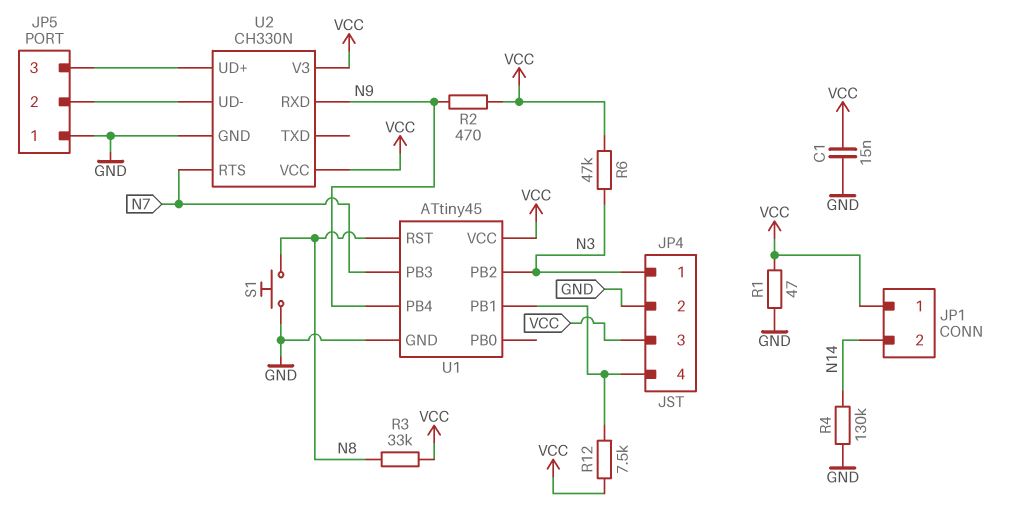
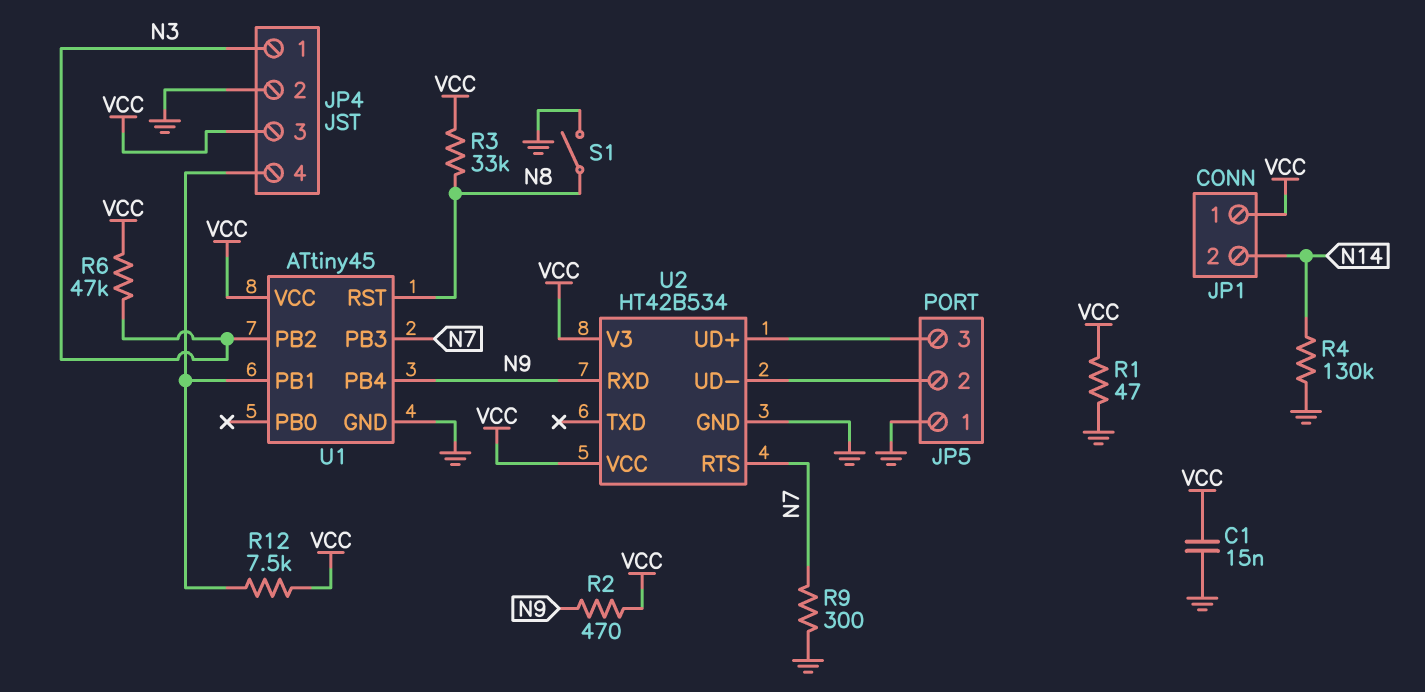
R9: none -> 300 (GND, N7)
S1: button (GND, N8) -> switch (GND, N8)
U2: CH330N -> HT42B534

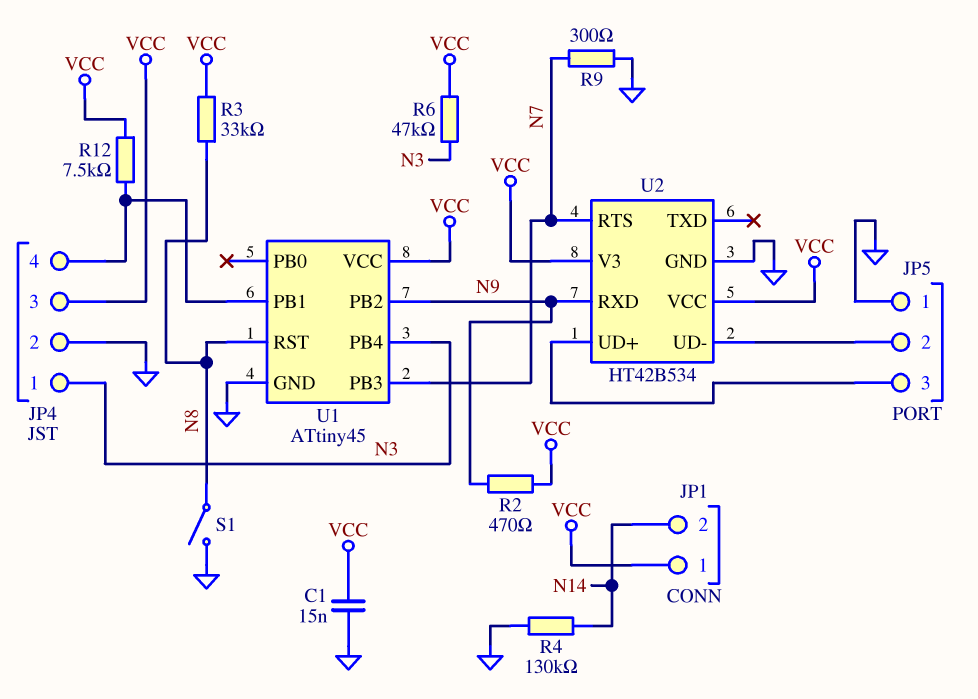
R1: 47 (GND, VCC) -> none
U1 pin PB2: N3 -> N9
U1 pin PB4: N9 -> N3

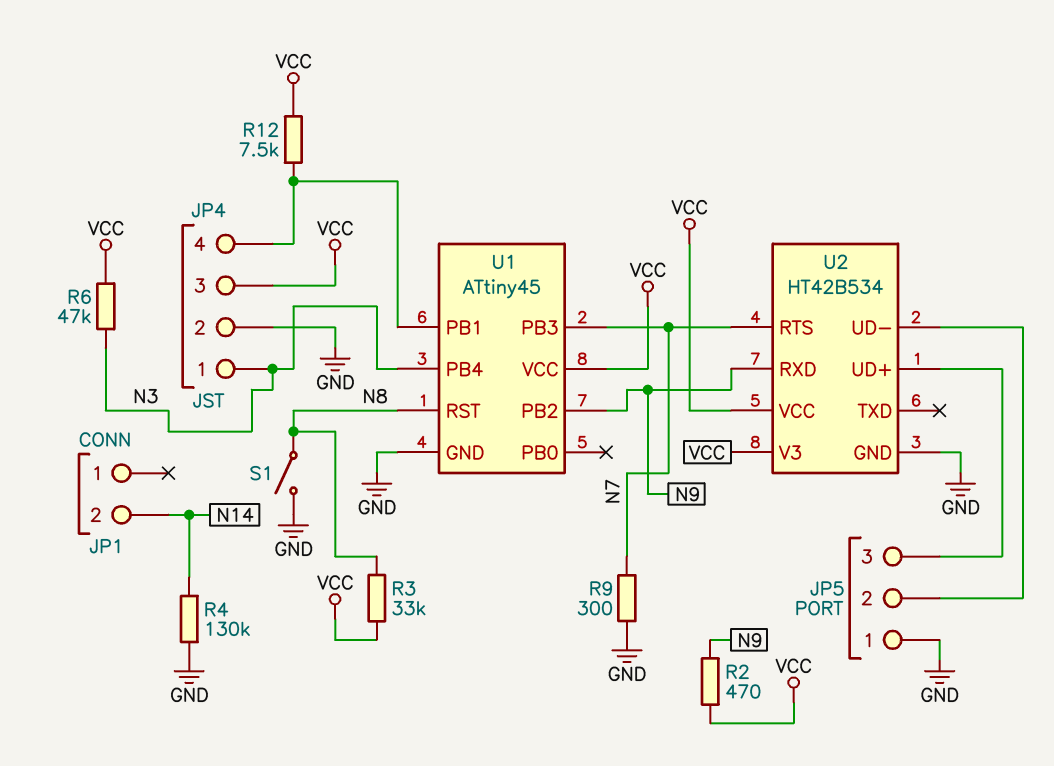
C1: 15nF (GND, VCC) -> none
JP1 pin 1: VCC -> none

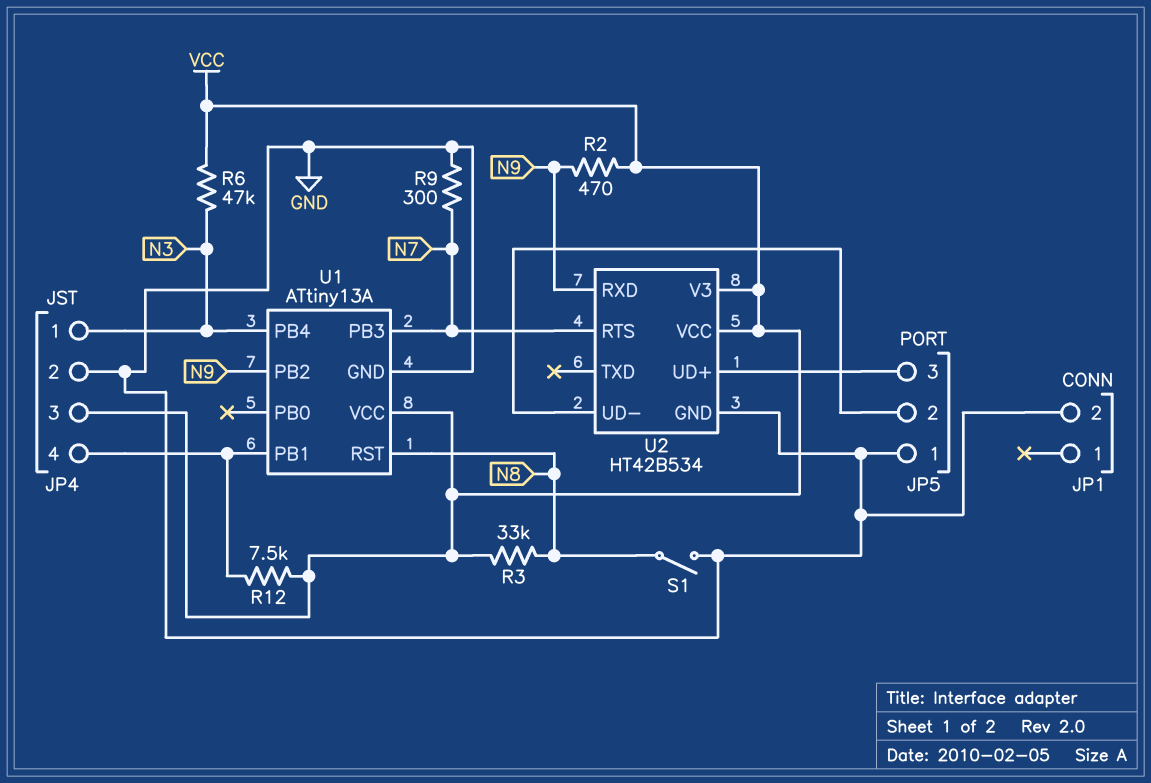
JP1 pin 2: N14 -> GND
R4: 130k (GND, N14) -> none
U1: ATtiny45 -> ATtiny13A

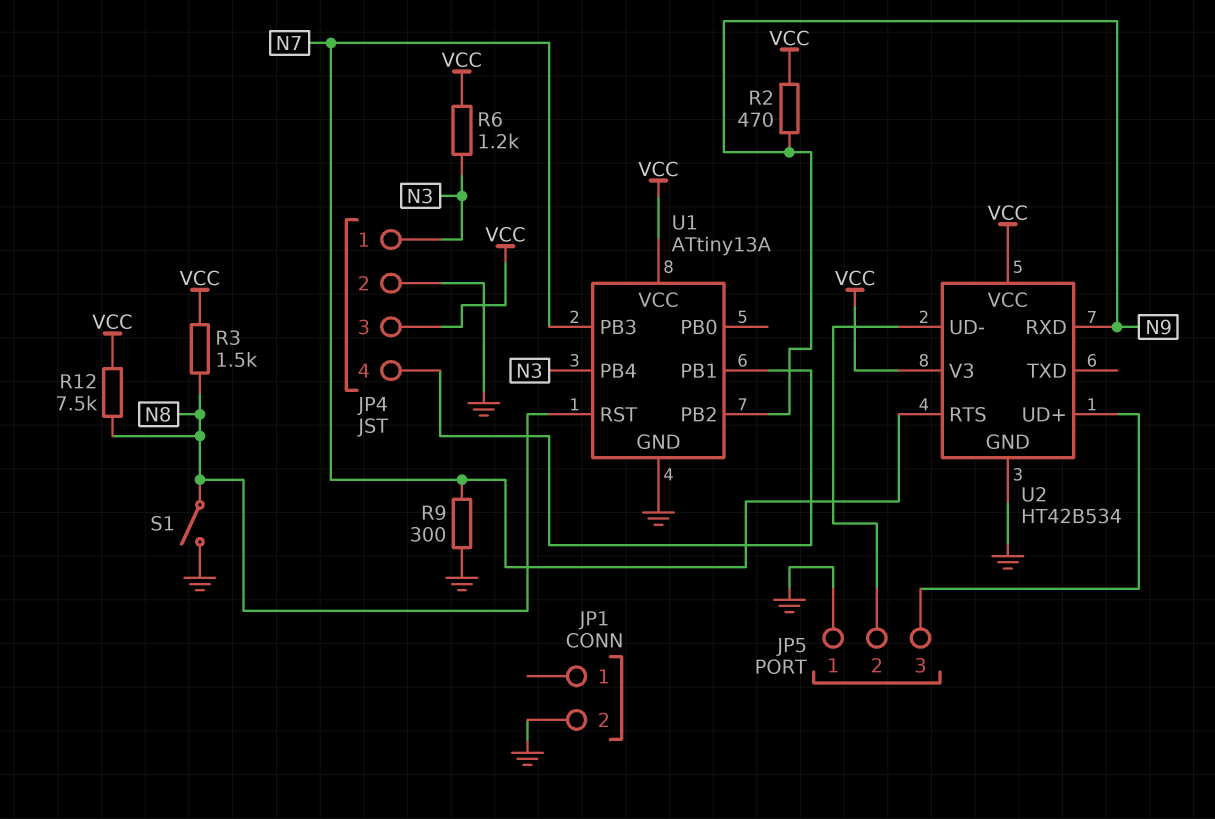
R3: 33k (N8, VCC) -> 1.5k (N8, VCC)
R6: 47k (N3, VCC) -> 1.2k (N3, VCC)
R12: 7.5k (JP4/4, VCC) -> 7.5k (N8, VCC)

